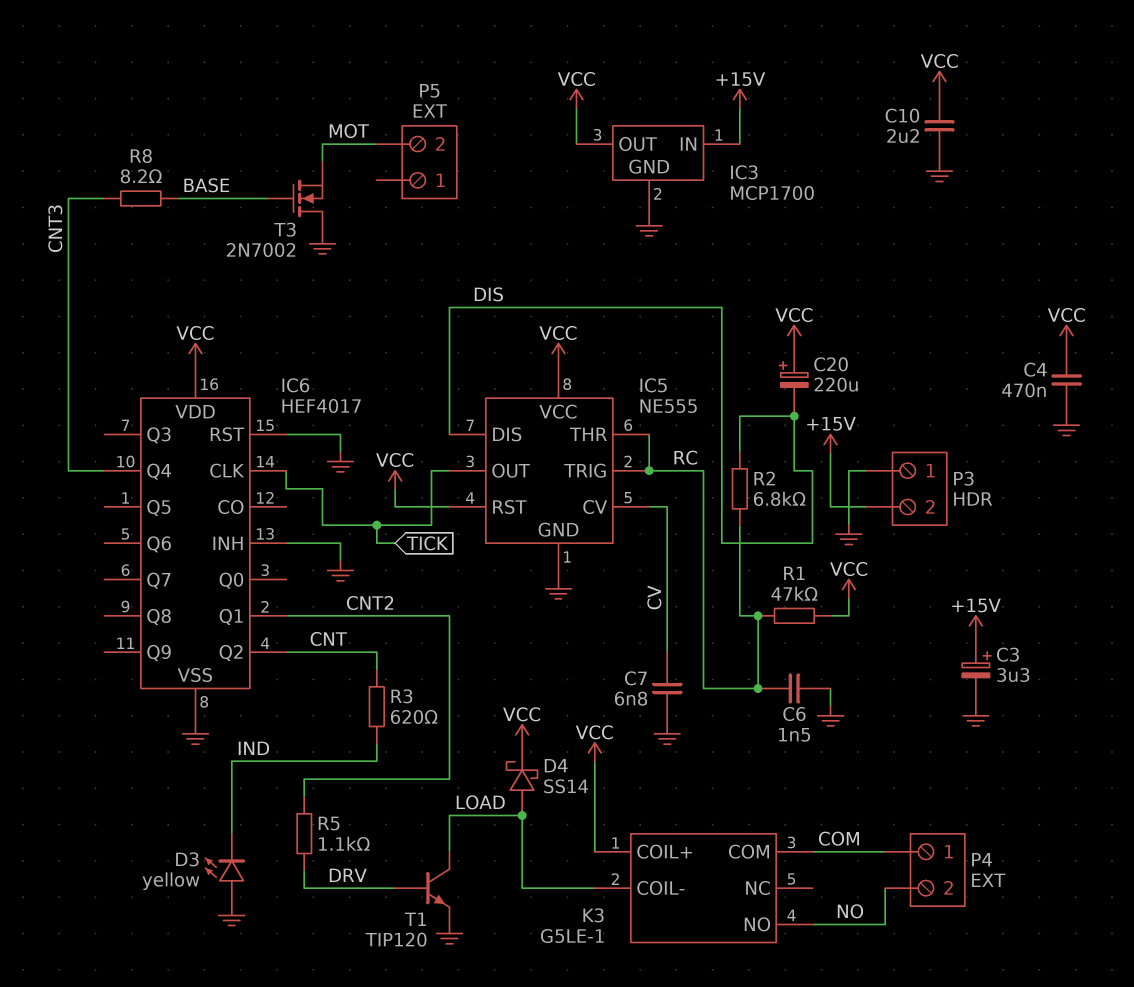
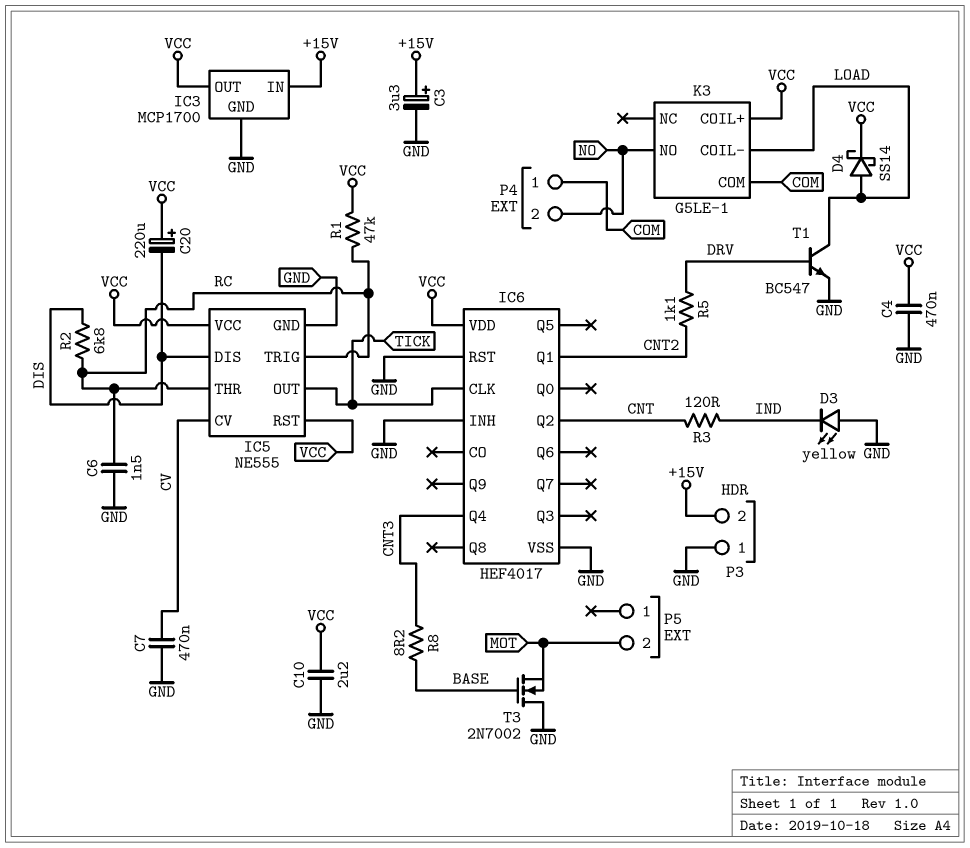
C7: 6.8nF (CV, GND) -> 470nF (CV, GND)
R3: 620 (CNT, IND) -> 120 (CNT, IND)
T1: NPN TIP120 (B DRV, C LOAD, E GND) -> NPN BC547 (B DRV, C LOAD, E GND)

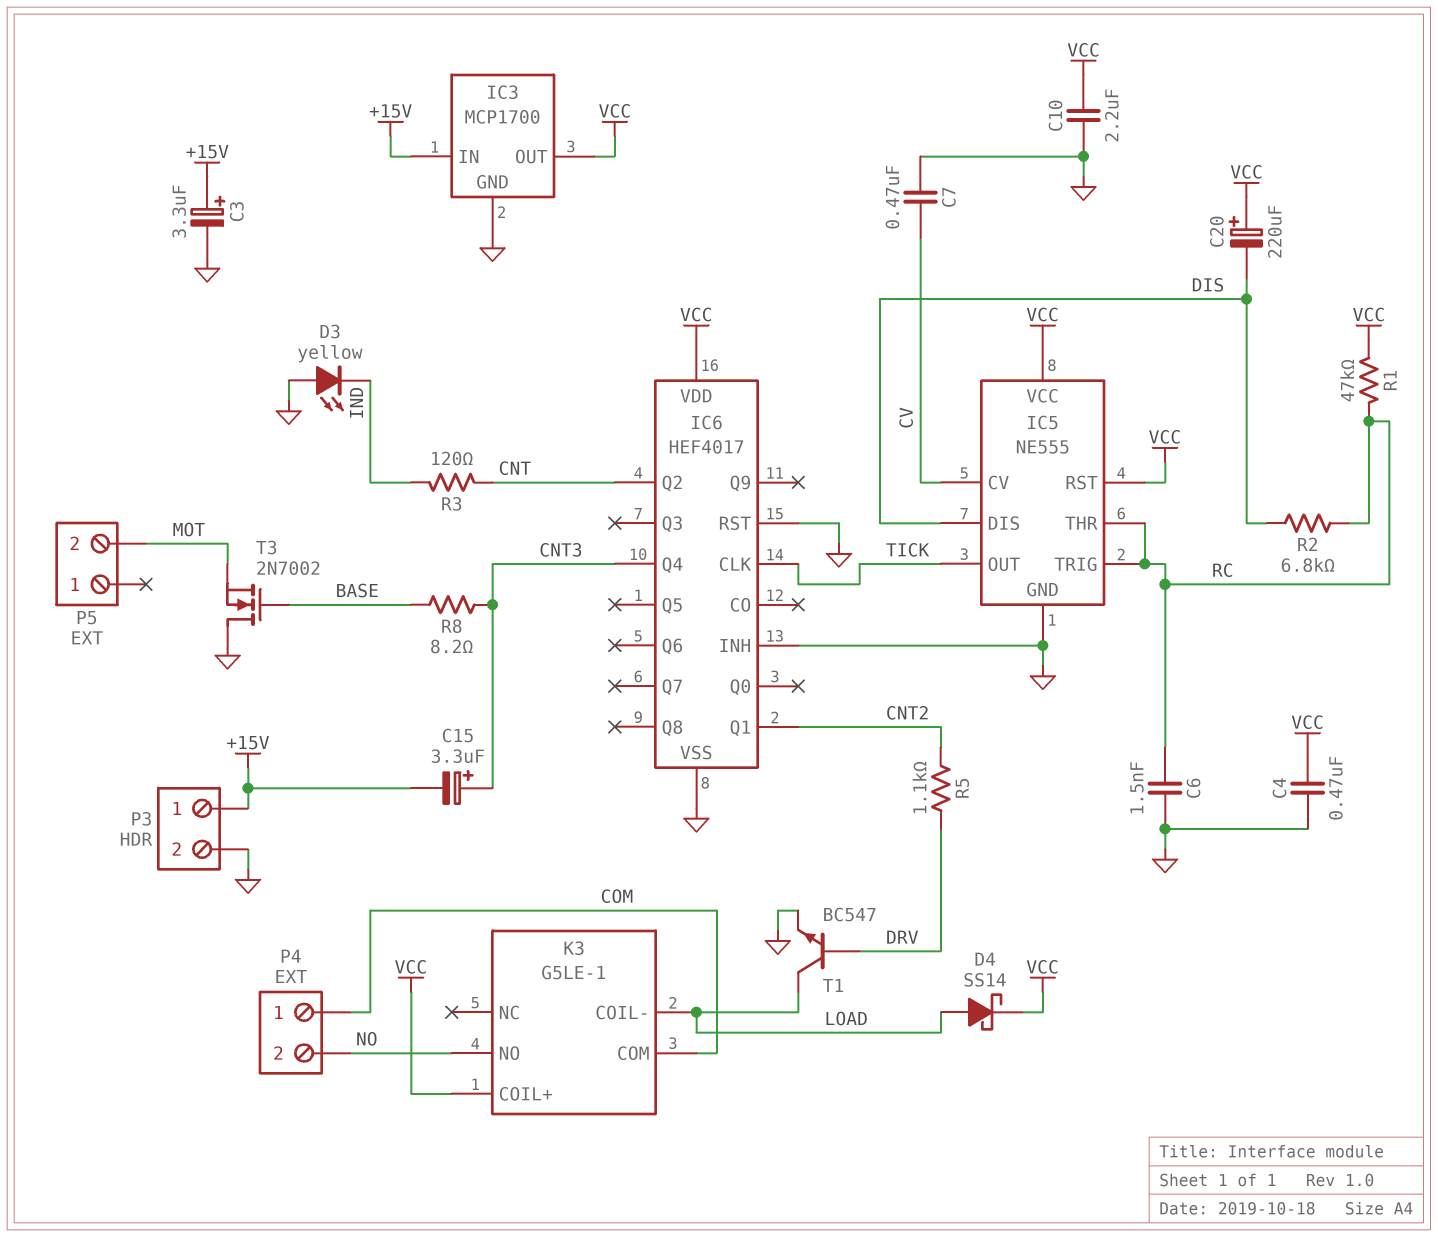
C15: none -> 3.3uF (plus CNT3, minus +15V)
P3 pin 1: GND -> +15V
P3 pin 2: +15V -> GND

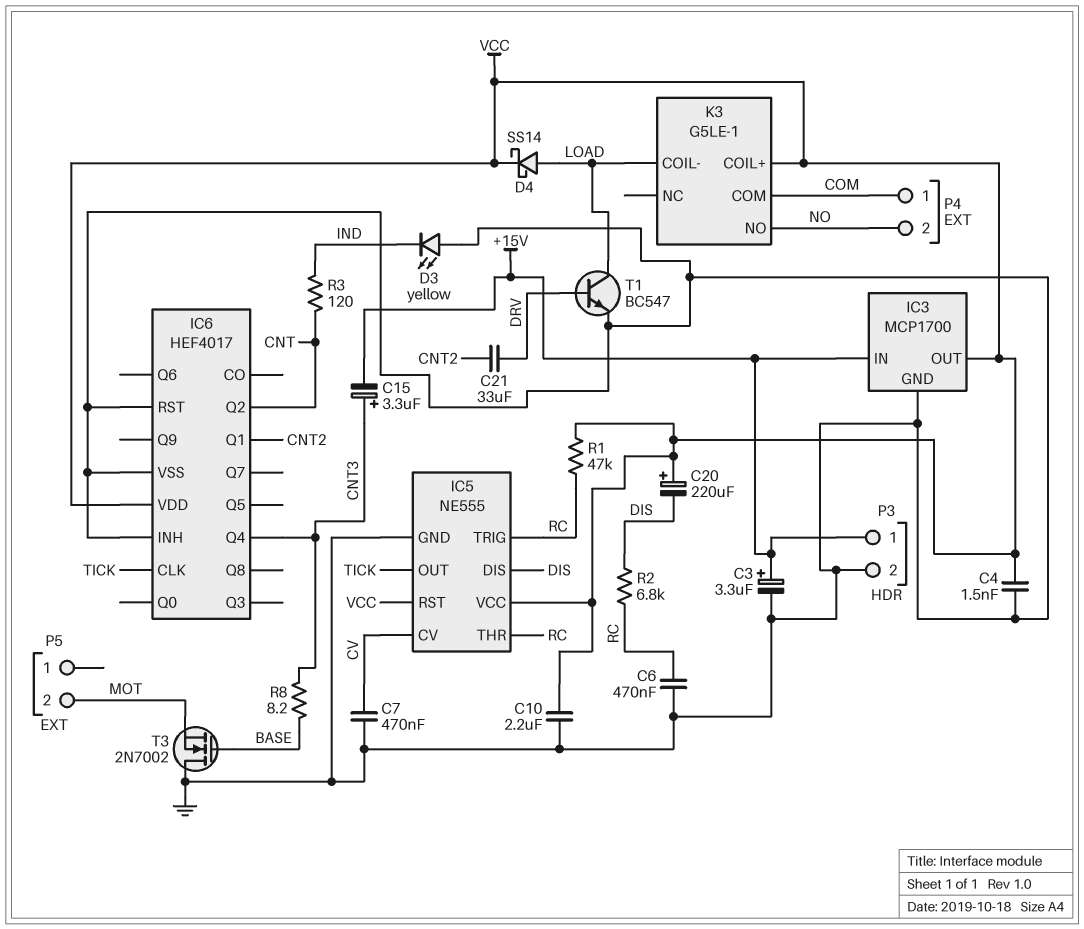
C4: 470nF (GND, VCC) -> 1.5nF (GND, VCC)
C6: 1.5nF (GND, RC) -> 470nF (GND, RC)
C21: none -> 33uF (CNT2, DRV)
R5: 1.1k (CNT2, DRV) -> none

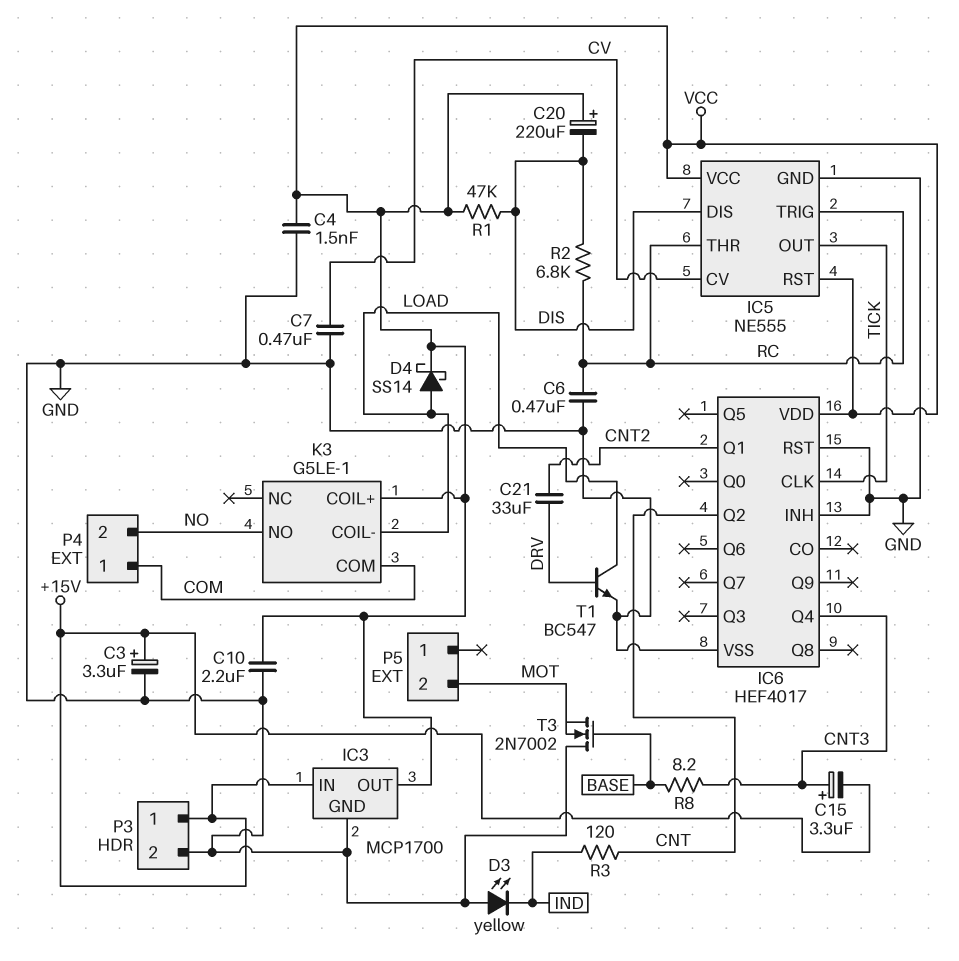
R1: 47k (RC, VCC) -> 47k (DIS, VCC)

